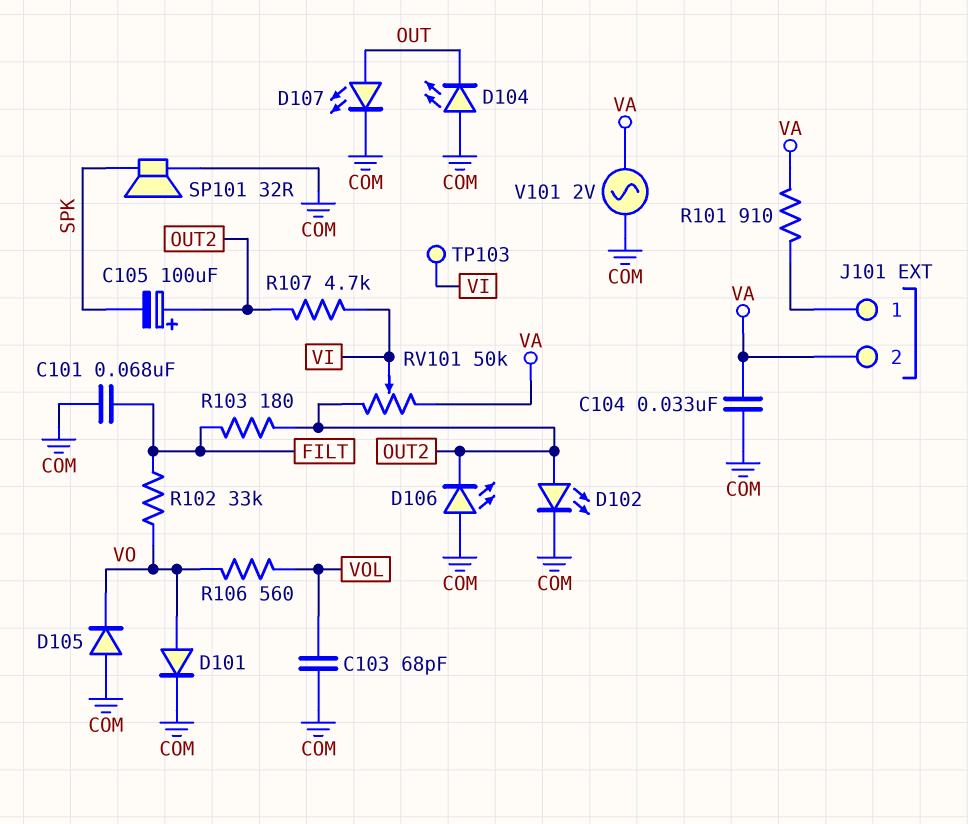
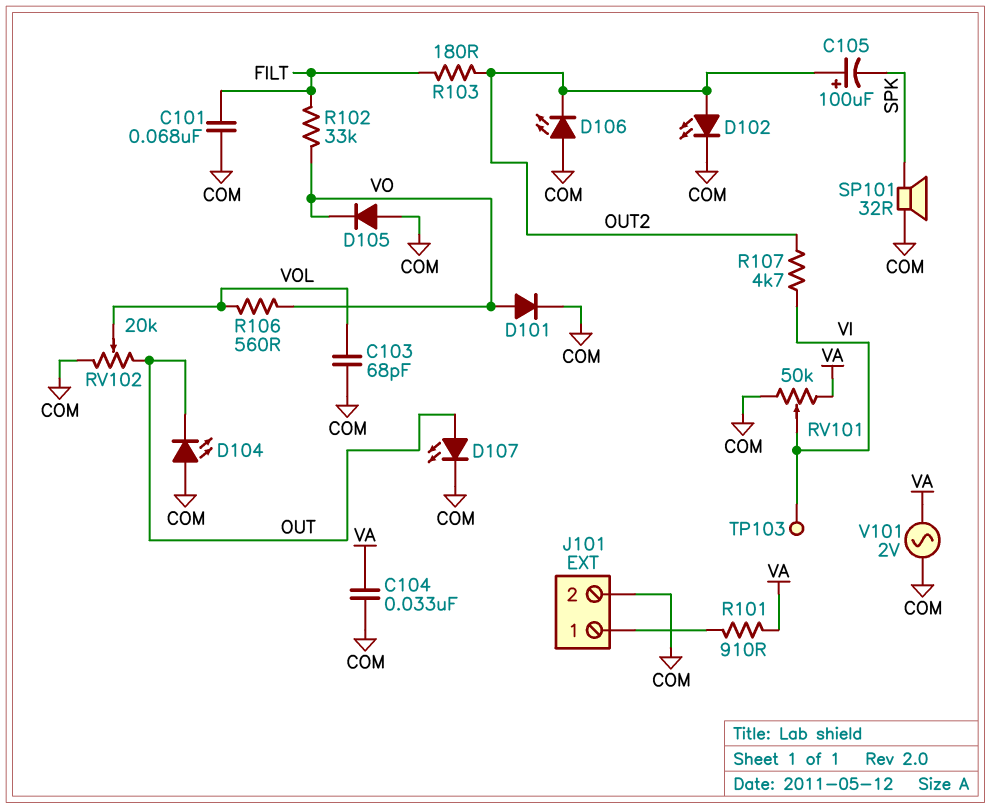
J101 pin 2: VA -> COM
RV101: 50k (OUT2, VA, wiper VI) -> 50k (COM, VA, wiper VI)
RV102: none -> 20k (COM, OUT, wiper VOL)

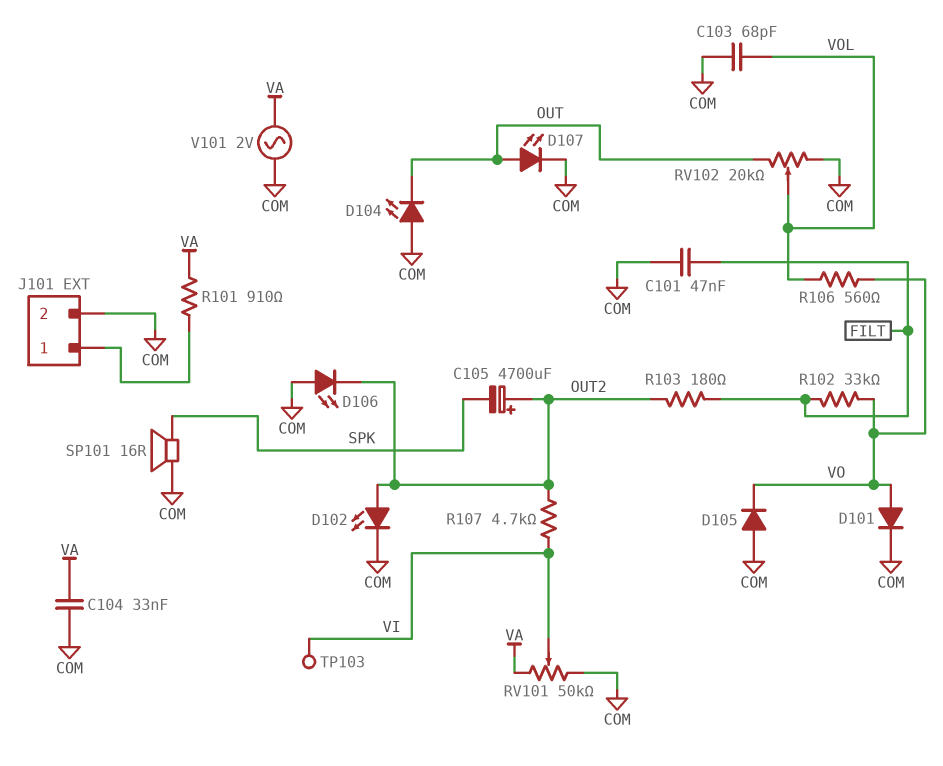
C101: 68nF (COM, FILT) -> 47nF (COM, FILT)
C105: 100uF (plus OUT2, minus SPK) -> 4700uF (plus OUT2, minus SPK)
SP101: speaker 32R (COM, SPK) -> speaker 16R (COM, SPK)

